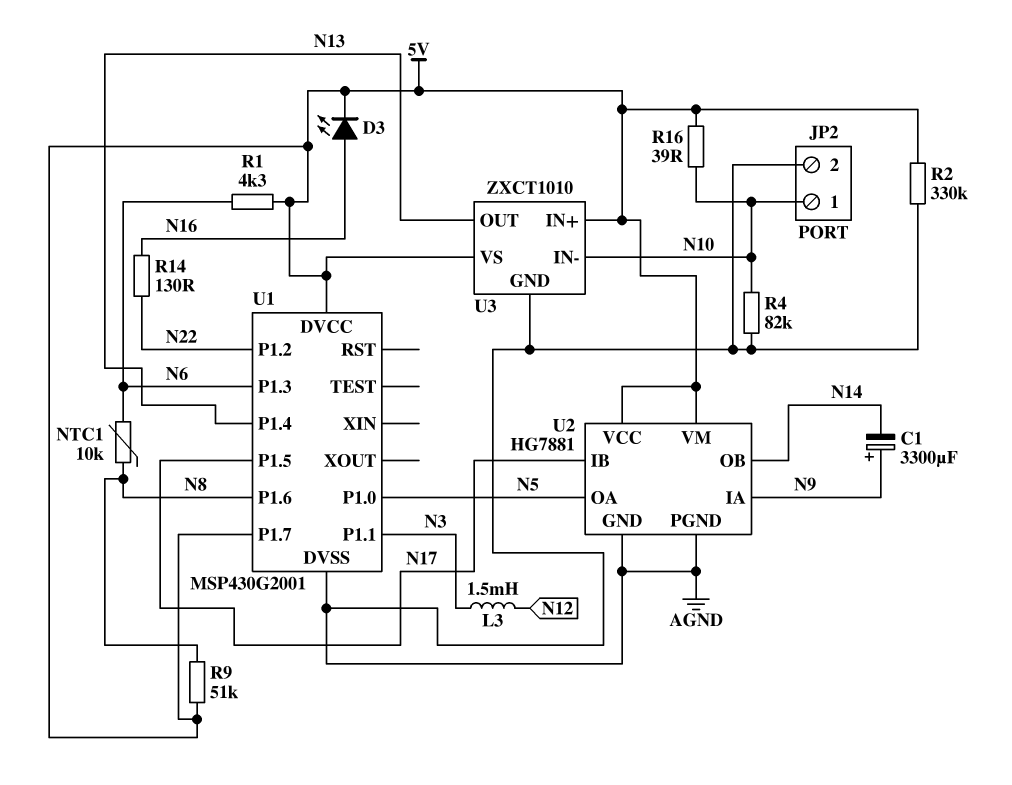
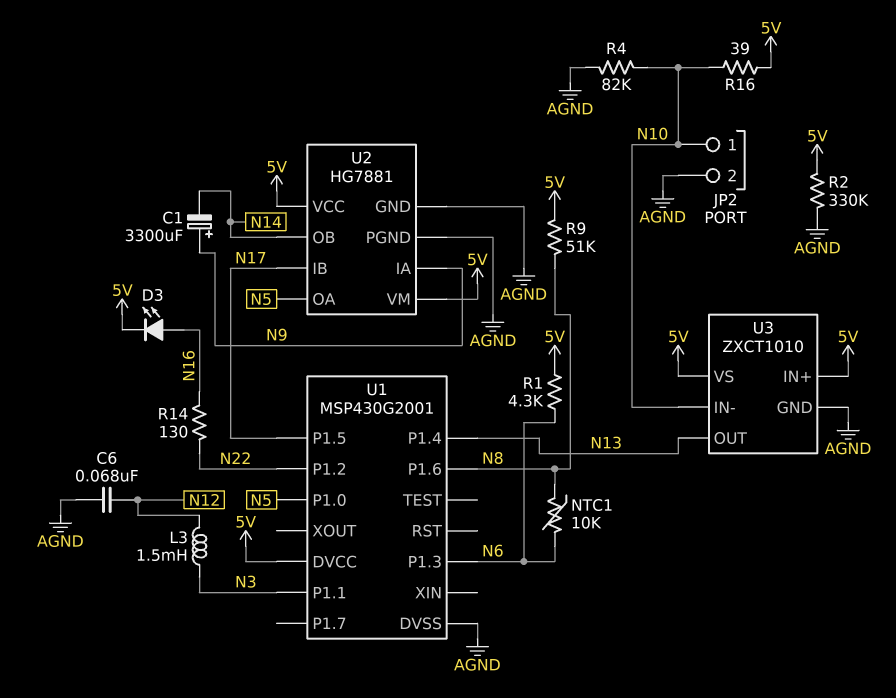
C6: none -> 68nF (AGND, N12)
U1 pin P1.7: 5V -> none

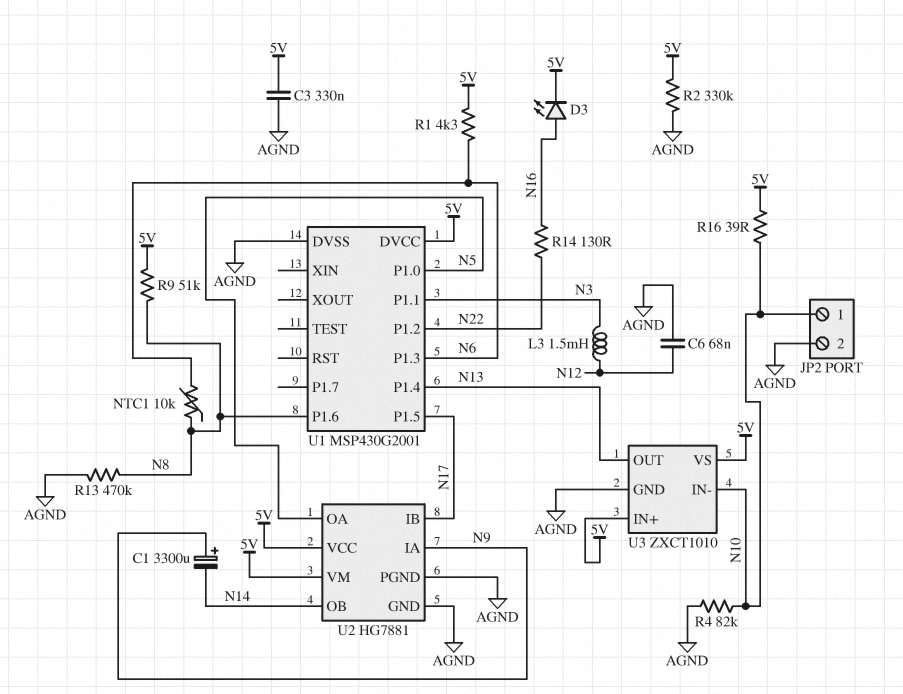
C3: none -> 330nF (5V, AGND)
R13: none -> 470k (AGND, N8)

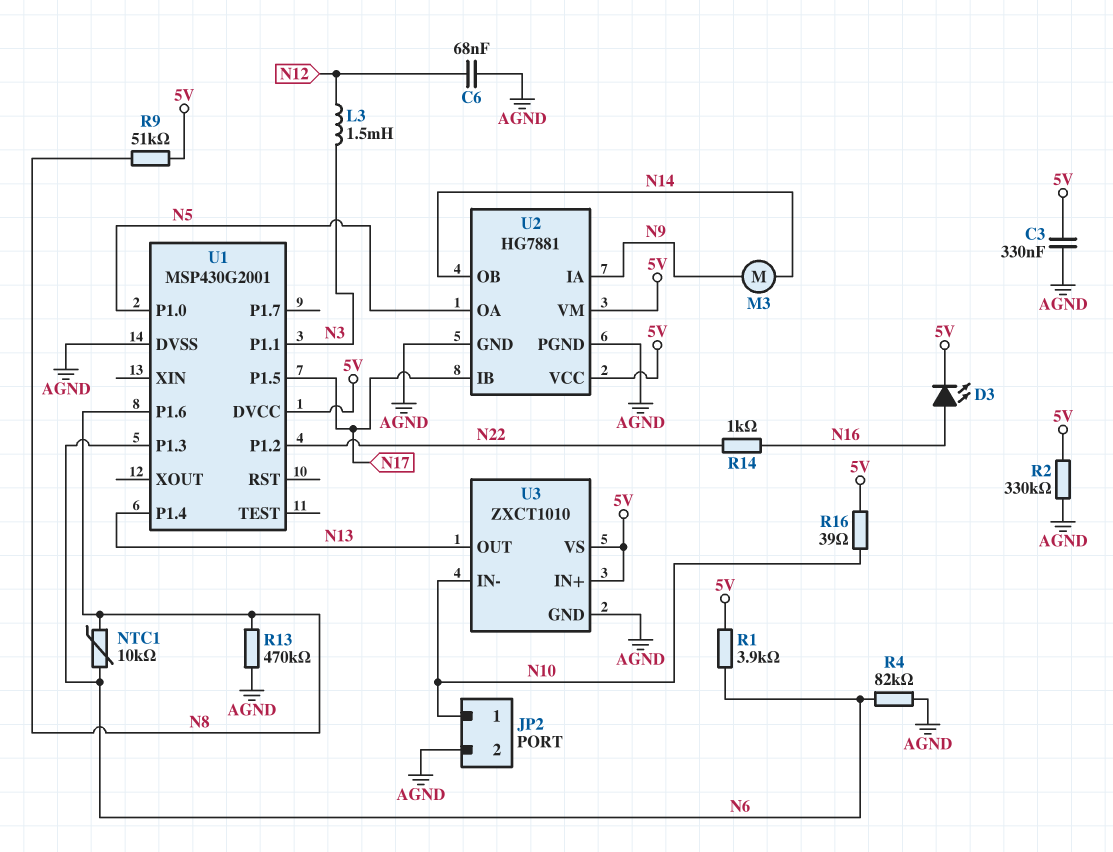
C1: 3300uF (plus N9, minus N14) -> none
M3: none -> motor (N9, N14)
R1: 4.3k (5V, N6) -> 3.9k (5V, N6)
R4: 82k (AGND, N10) -> 82k (AGND, N6)
R14: 130 (N16, N22) -> 1k (N16, N22)

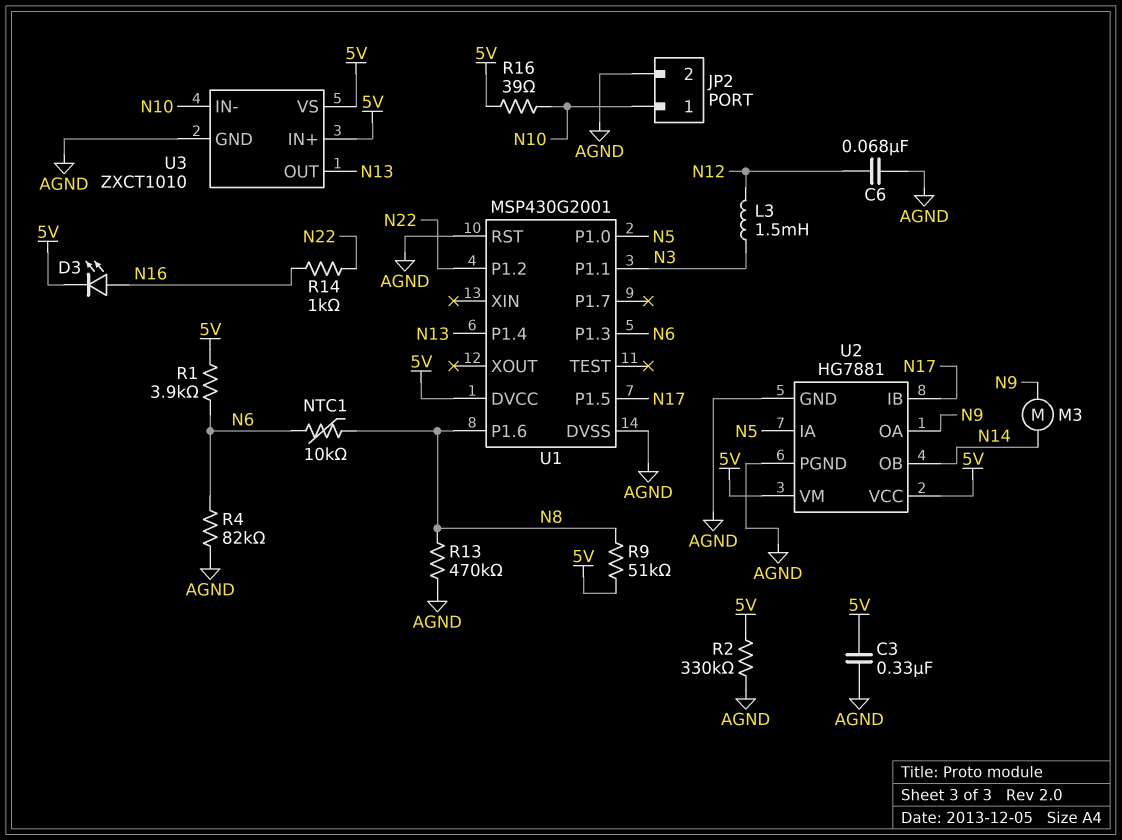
U1 pin RST: none -> AGND
U2 pin IA: N9 -> N5
U2 pin OA: N5 -> N9

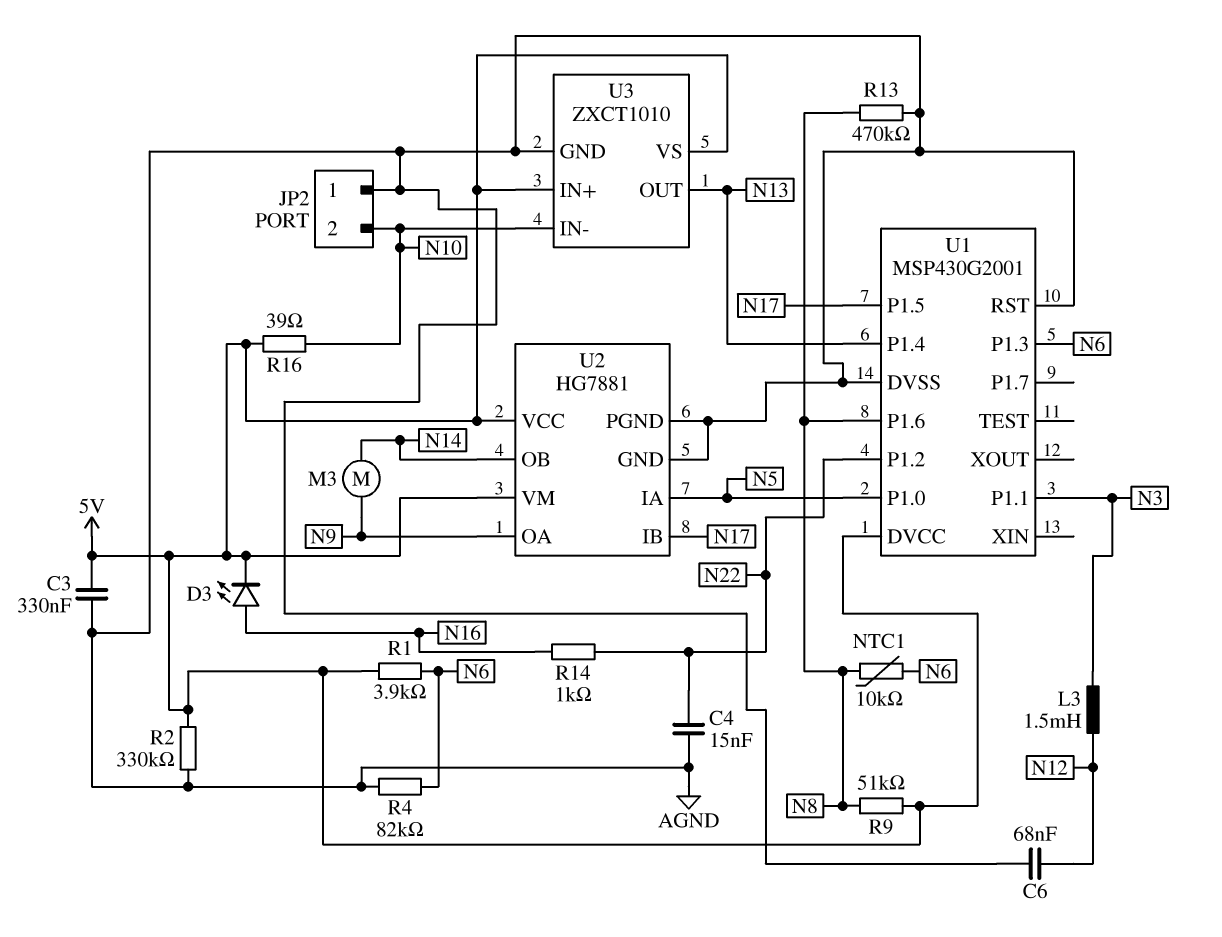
C4: none -> 15nF (AGND, N22)
JP2 pin 1: N10 -> AGND
JP2 pin 2: AGND -> N10

